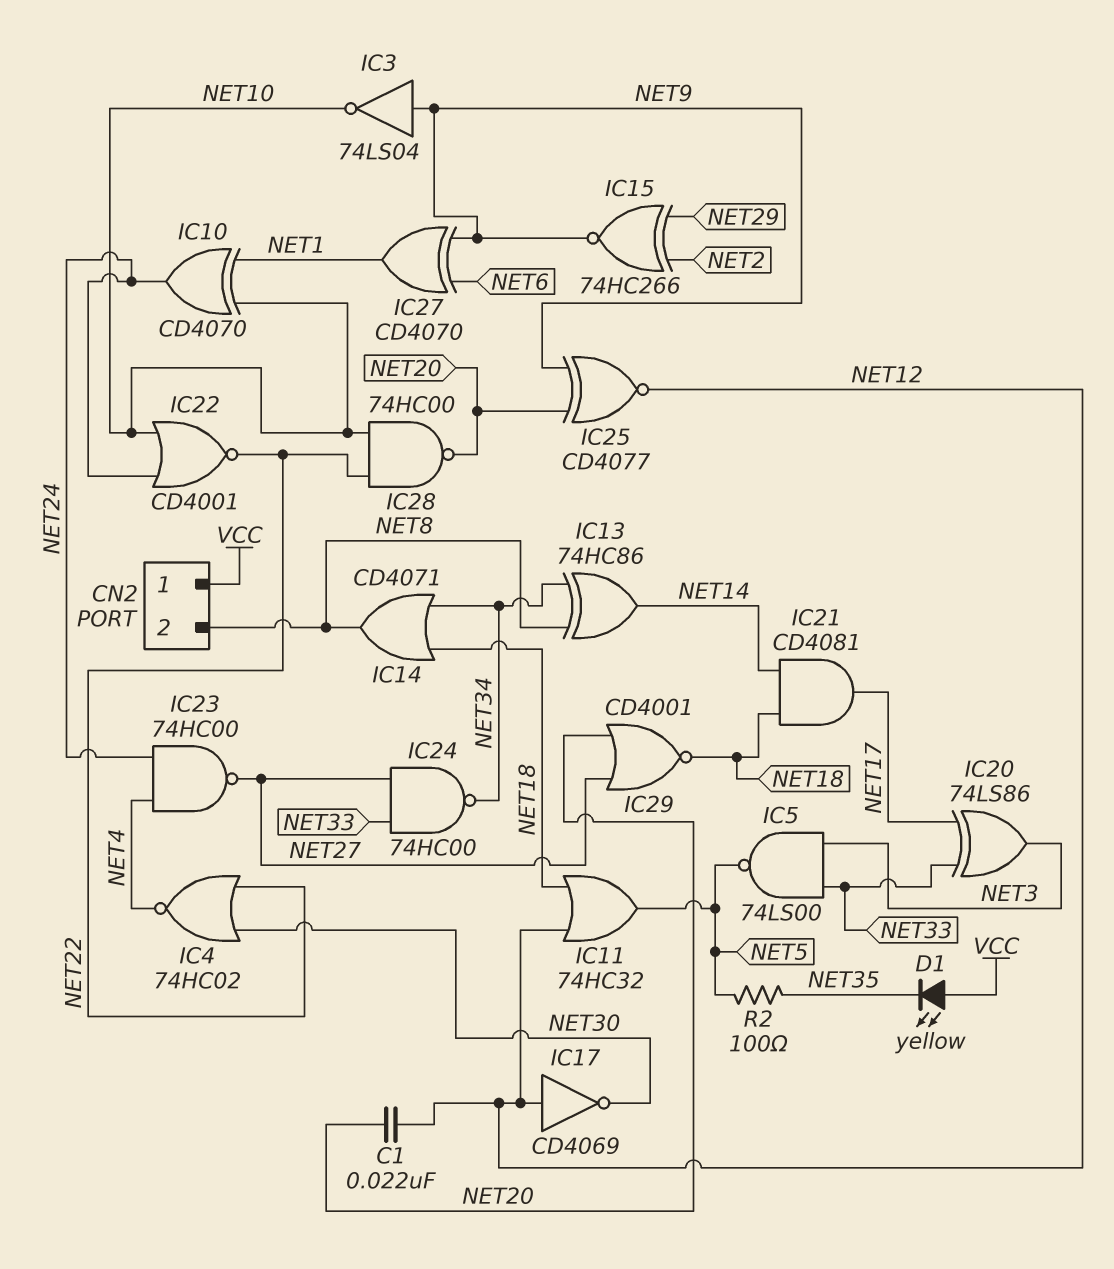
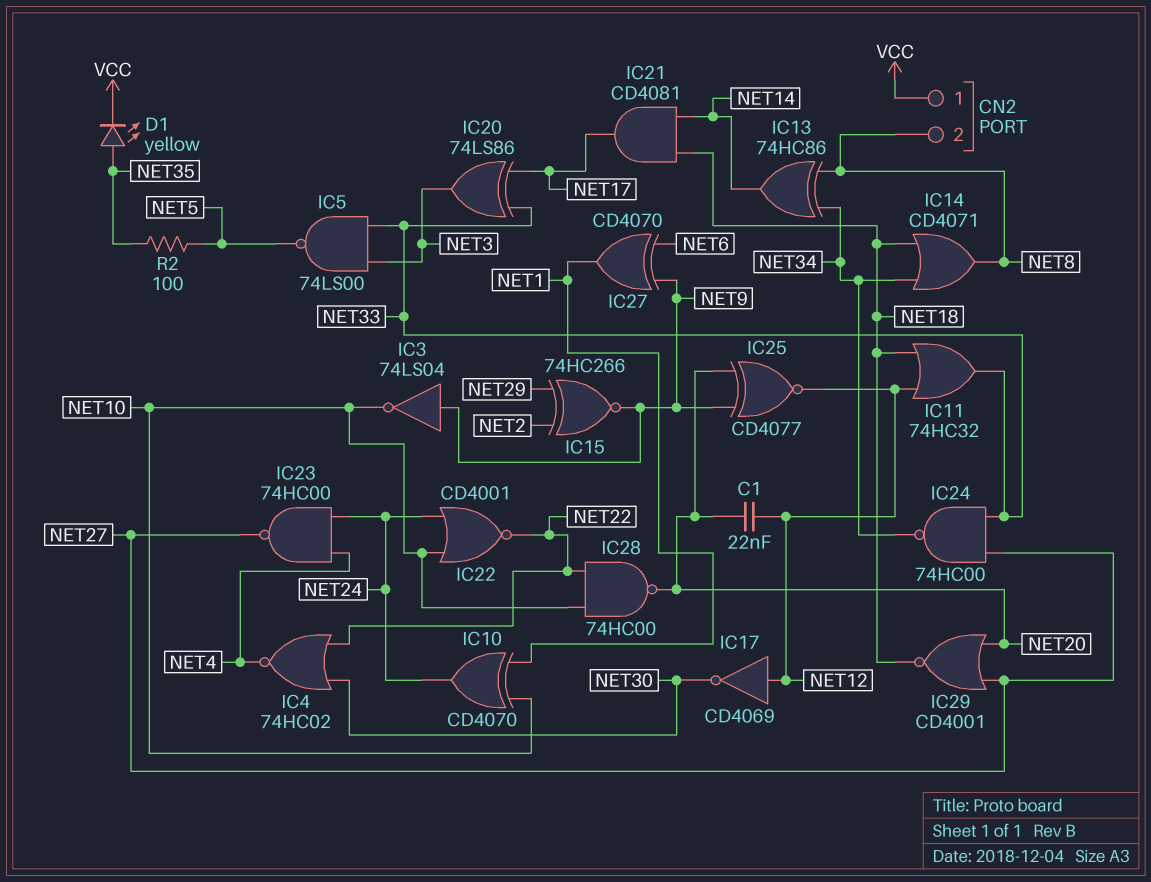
D1: LED yellow (A VCC, K NET35) -> LED yellow (A NET35, K VCC)
IC11: OR 74HC32 (in NET12, in NET18, out NET5) -> OR 74HC32 (in NET12, in NET18, out NET33)

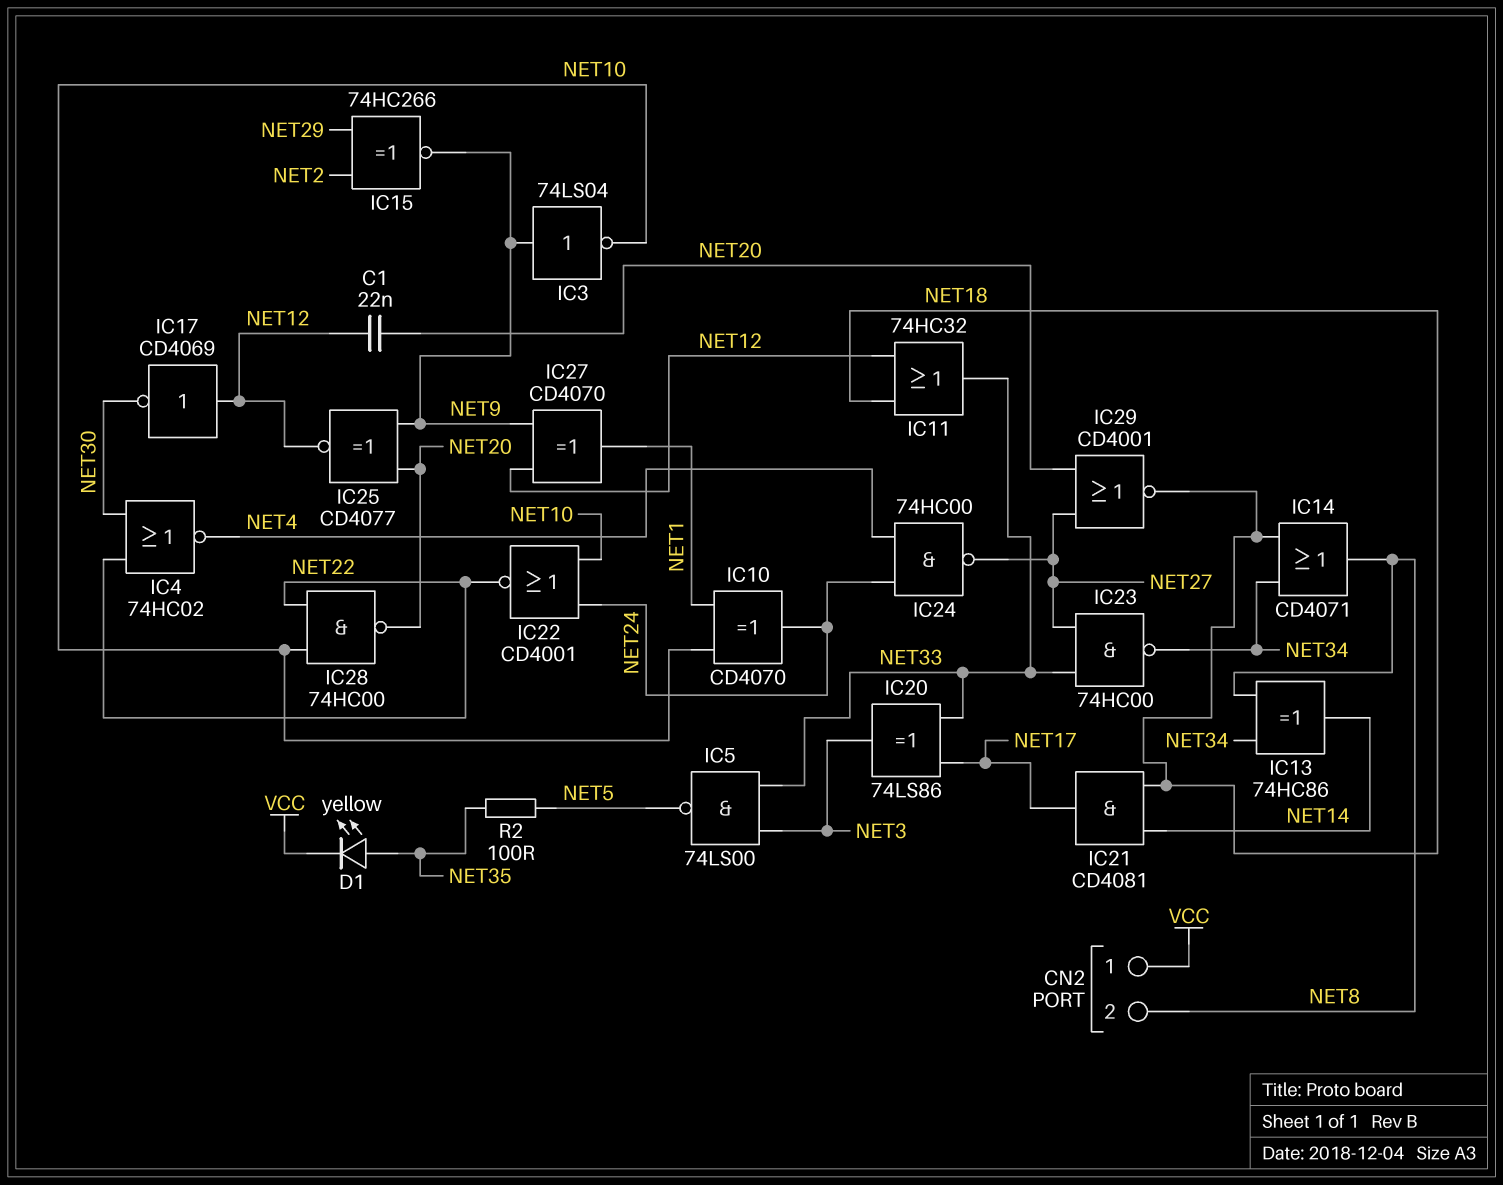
IC23: NAND 74HC00 (in NET4, in NET24, out NET27) -> NAND 74HC00 (in NET27, in NET33, out NET34)
IC24: NAND 74HC00 (in NET27, in NET33, out NET34) -> NAND 74HC00 (in NET4, in NET24, out NET27)
IC27: XOR CD4070 (in NET6, in NET9, out NET1) -> XOR CD4070 (in NET9, in NET12, out NET1)

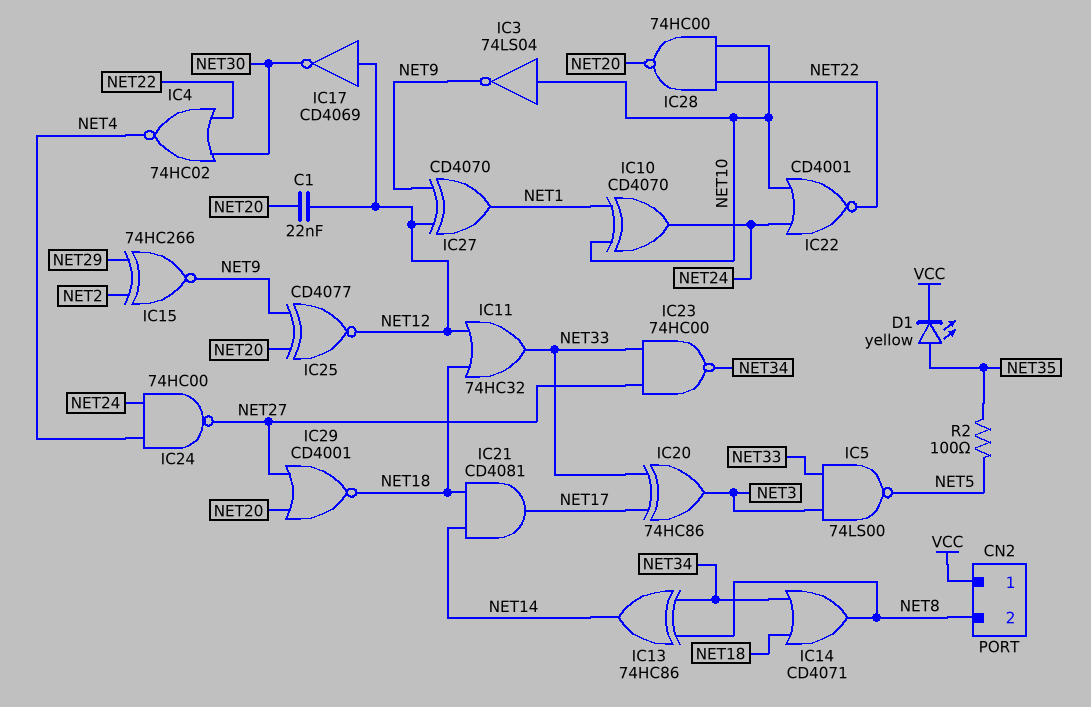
IC3: NOT 74LS04 (in NET9, out NET10) -> NOT 74LS04 (in NET10, out NET9)
IC20: XOR 74LS86 (in NET17, in NET33, out NET3) -> XOR 74HC86 (in NET17, in NET33, out NET3)

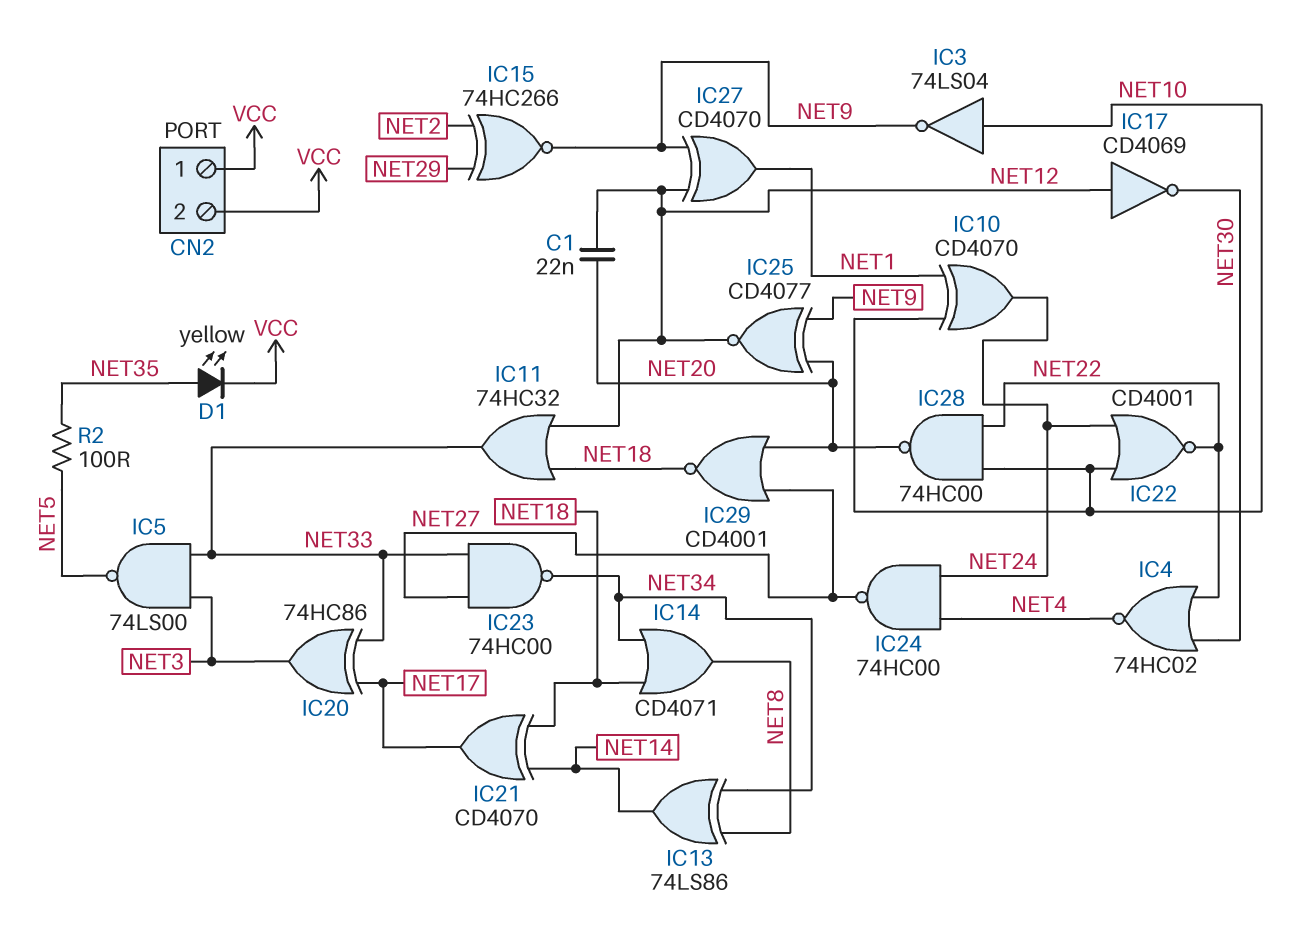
CN2 pin 2: NET8 -> VCC
IC13: XOR 74HC86 (in NET8, in NET34, out NET14) -> XOR 74LS86 (in NET8, in NET34, out NET14)
IC21: AND CD4081 (in NET14, in NET18, out NET17) -> XOR CD4070 (in NET14, in NET18, out NET17)

